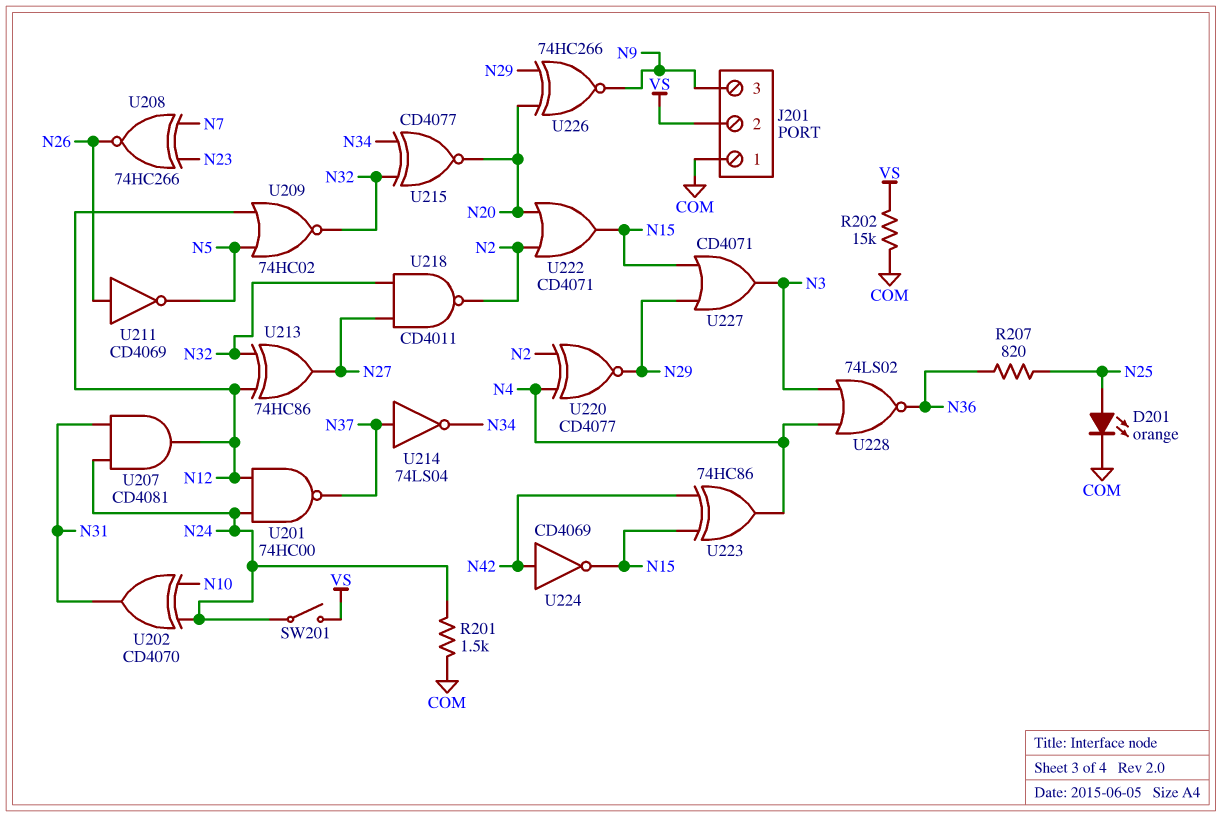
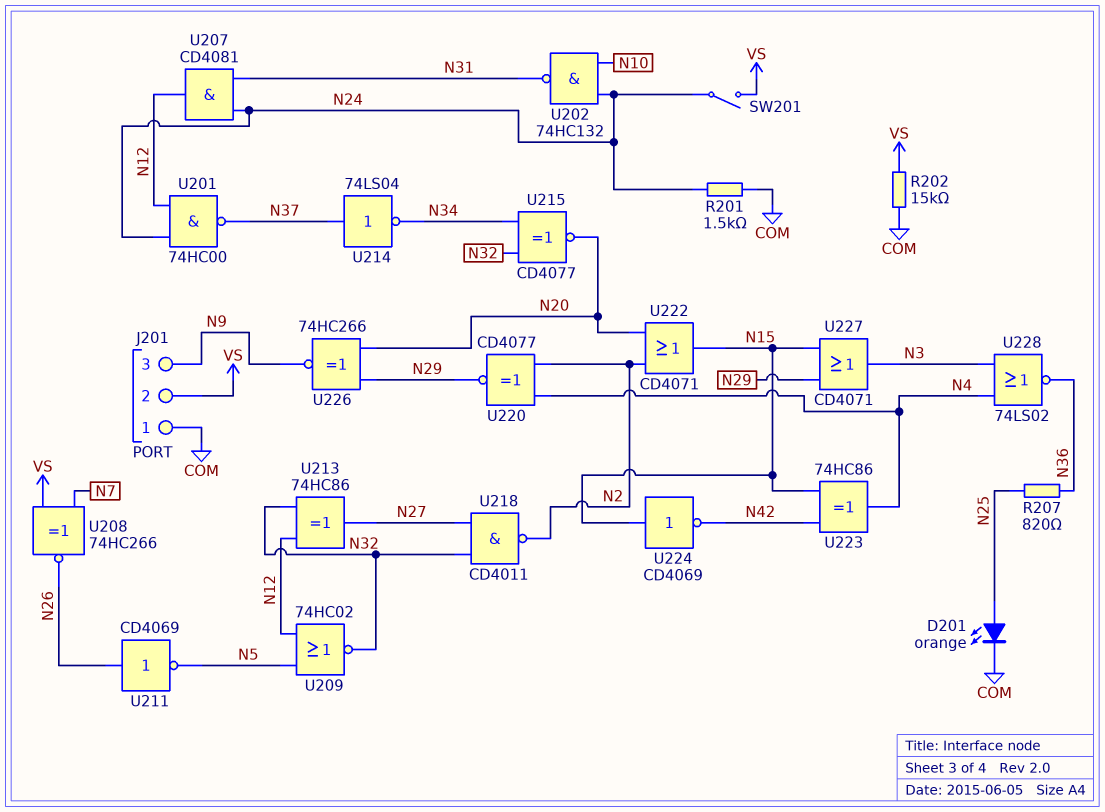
U202: XOR CD4070 (in N10, in N24, out N31) -> NAND 74HC132 (in N10, in N24, out N31)
U208: XNOR 74HC266 (in N7, in N23, out N26) -> XNOR 74HC266 (in N7, in VS, out N26)
U224: NOT CD4069 (in N42, out N15) -> NOT CD4069 (in N15, out N42)

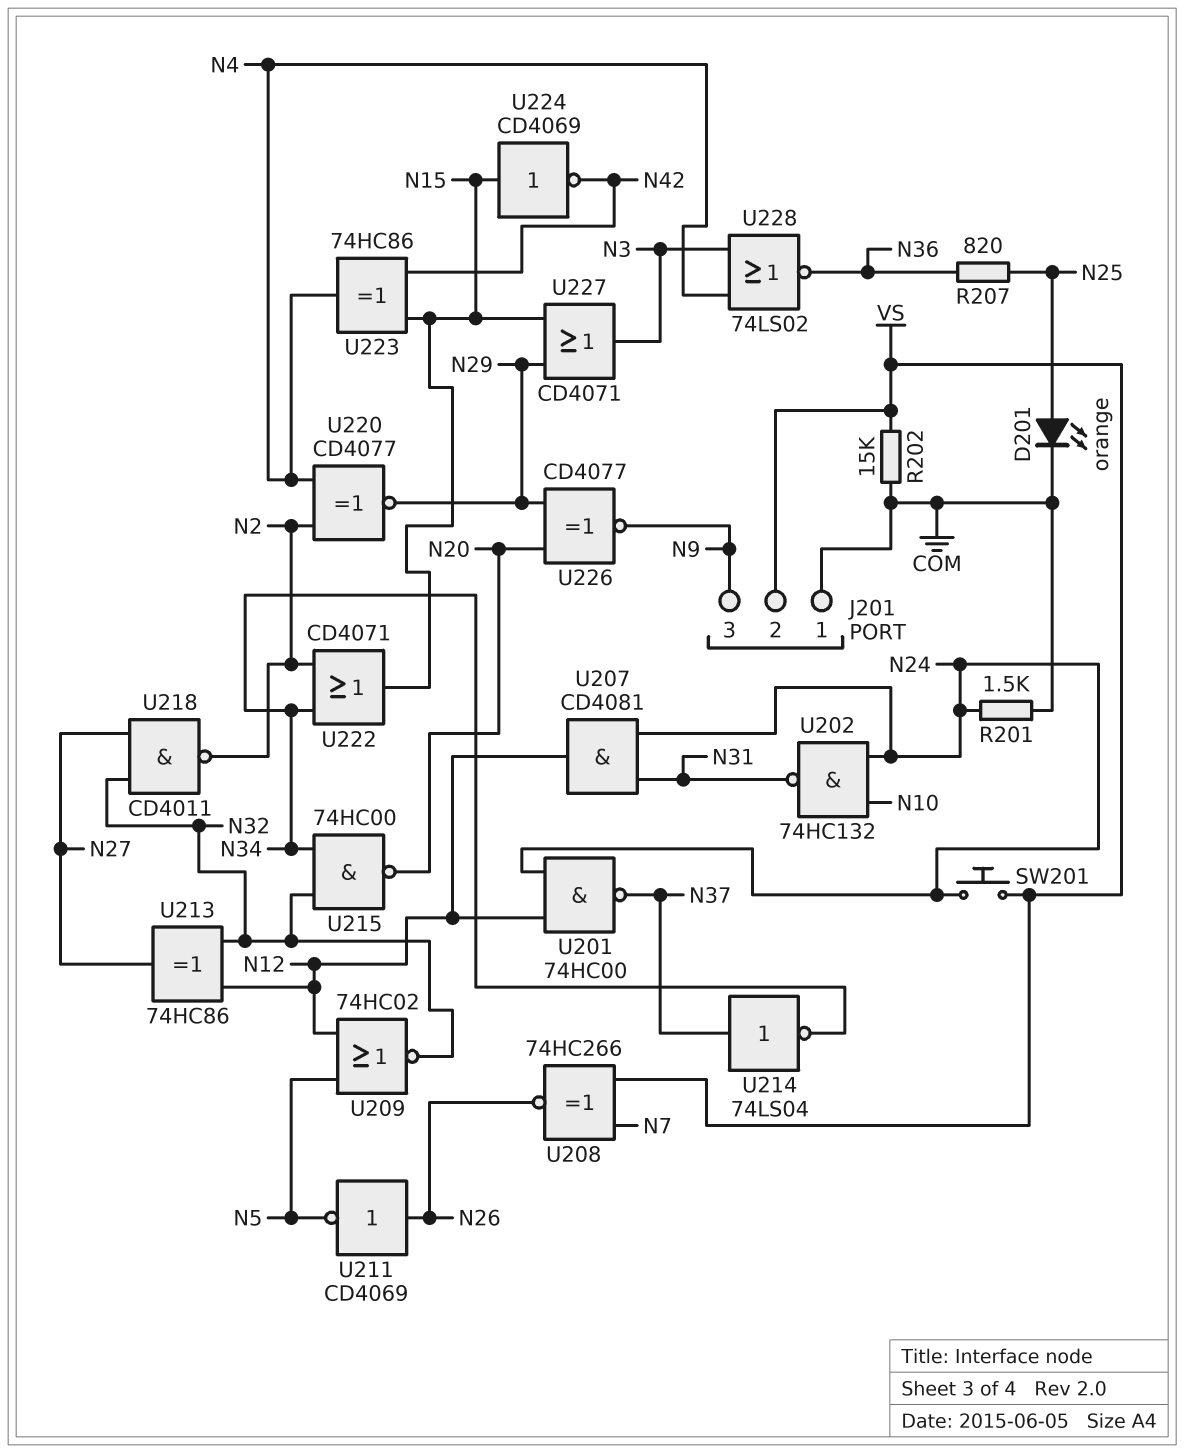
SW201: switch (N24, VS) -> button (N24, VS)
U215: XNOR CD4077 (in N32, in N34, out N20) -> NAND 74HC00 (in N32, in N34, out N20)
U222: OR CD4071 (in N2, in N20, out N15) -> OR CD4071 (in N2, in N34, out N15)
U226: XNOR 74HC266 (in N20, in N29, out N9) -> XNOR CD4077 (in N20, in N29, out N9)

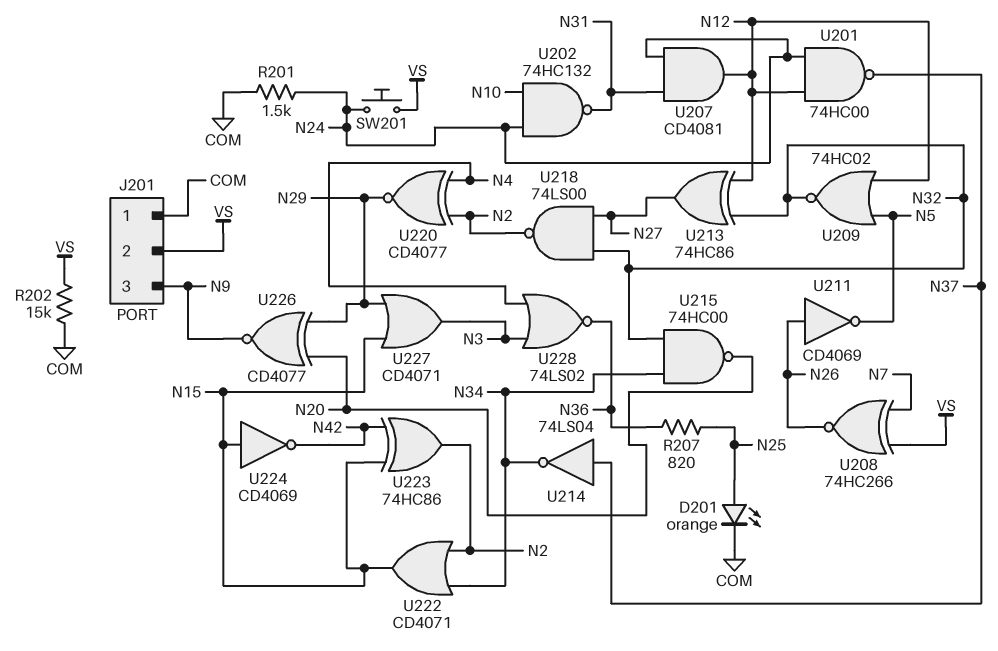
U218: NAND CD4011 (in N27, in N32, out N2) -> NAND 74LS00 (in N27, in N32, out N2)
U223: XOR 74HC86 (in N15, in N42, out N4) -> XOR 74HC86 (in N15, in N42, out N2)

